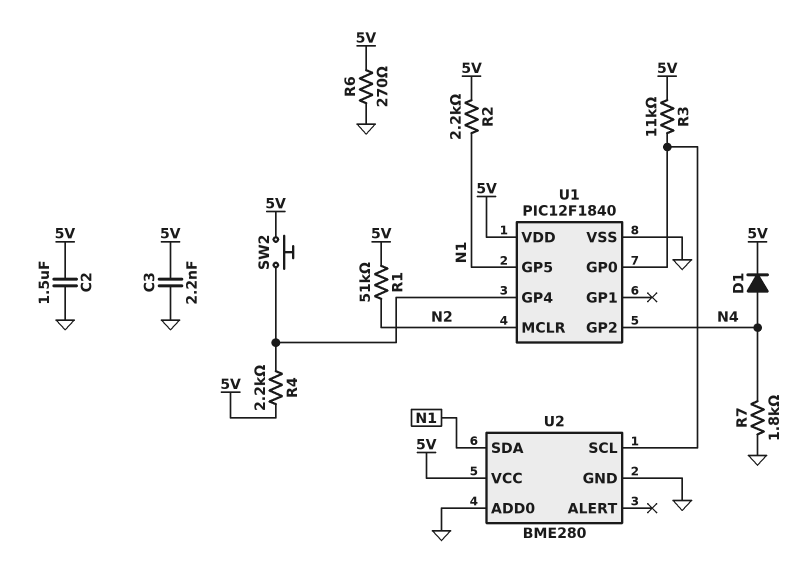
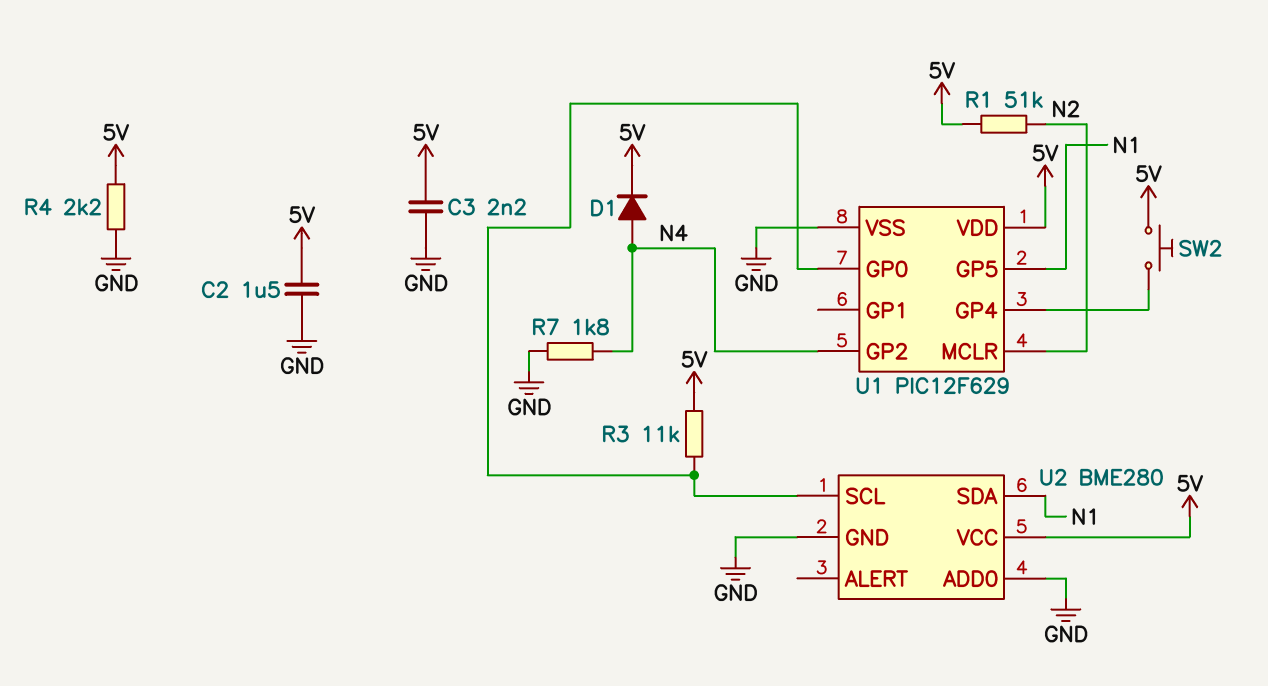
R2: 2.2k (5V, N1) -> none
R4: 2.2k (5V, U1/GP4) -> 2.2k (5V, GND)
R6: 270 (5V, GND) -> none
U1: PIC12F1840 -> PIC12F629

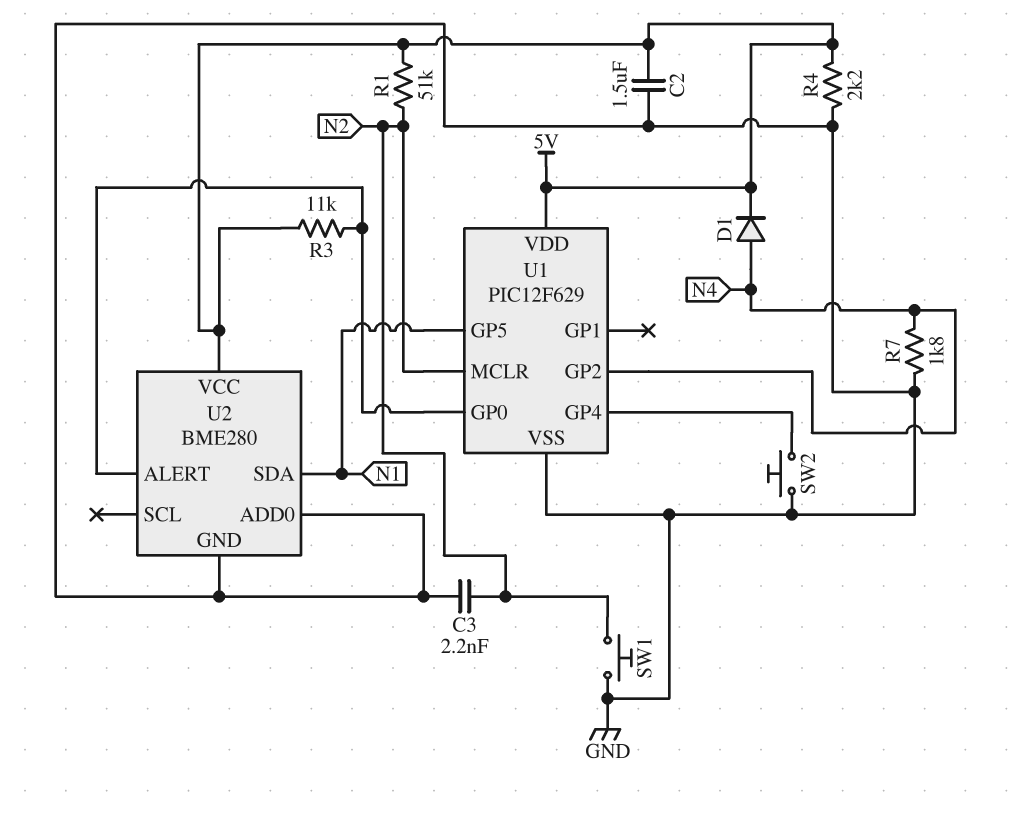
C3: 2.2nF (5V, GND) -> 2.2nF (GND, N2)
SW1: none -> button (GND, N2)
SW2: button (5V, U1/GP4) -> button (GND, U1/GP4)
U2 pin ALERT: none -> U1/GP0
U2 pin SCL: U1/GP0 -> none

